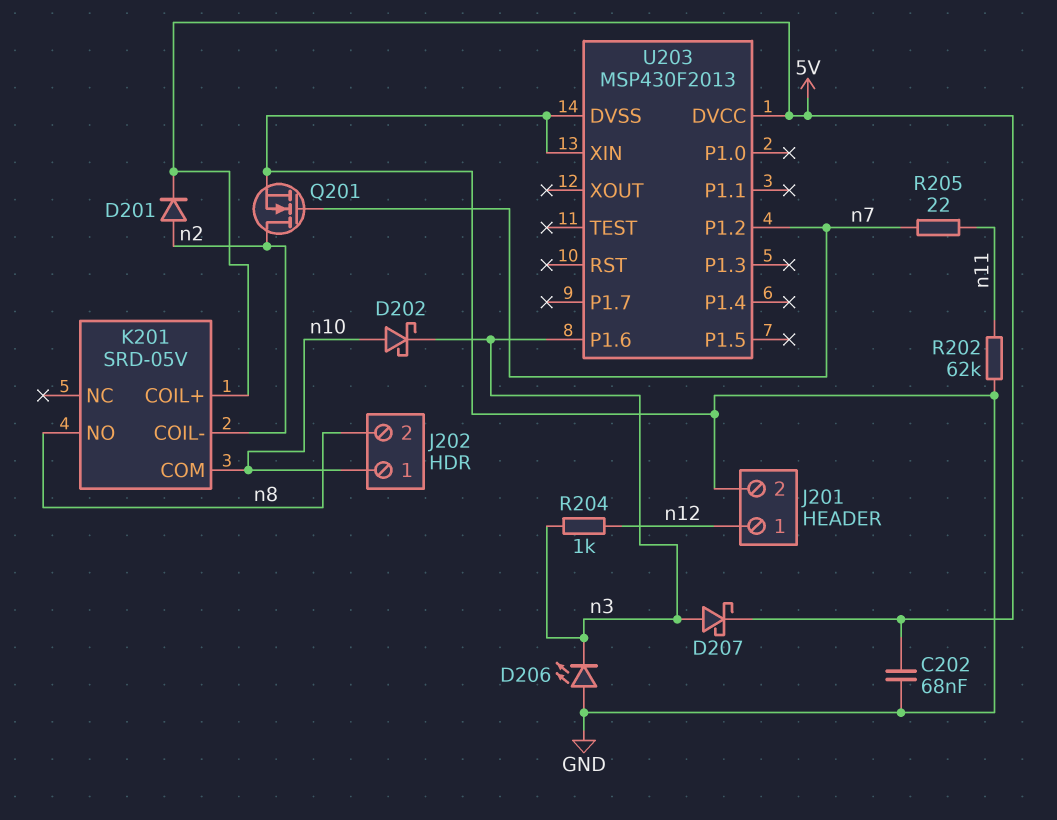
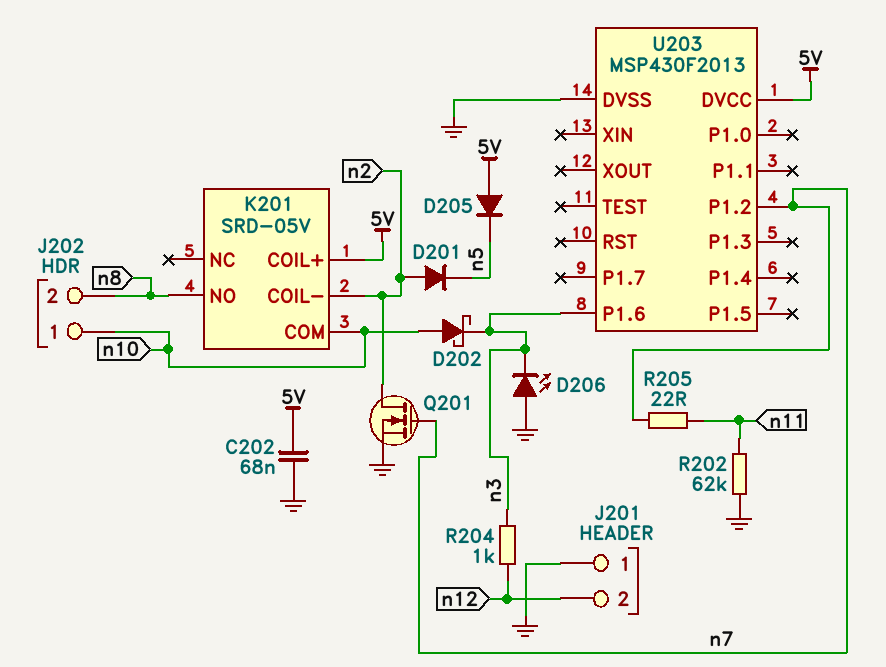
D201: diode (A n2, K 5V) -> diode (A n2, K n5)
D205: none -> diode (A 5V, K n5)
D207: schottky (A n3, K 5V) -> none
J201 pin 1: n12 -> GND
J201 pin 2: GND -> n12
U203 pin XIN: GND -> none

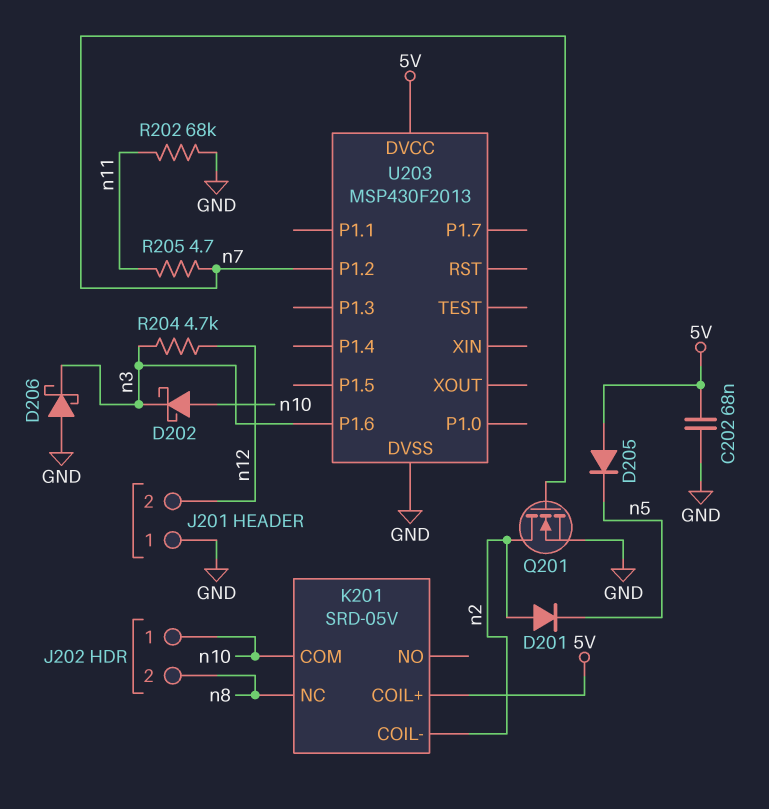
D206: LED (A GND, K n3) -> schottky (A GND, K n3)
K201 pin NC: none -> n8
K201 pin NO: n8 -> none
R202: 62k (GND, n11) -> 68k (GND, n11)
R204: 1k (n3, n12) -> 4.7k (n3, n12)
R205: 22 (n7, n11) -> 4.7 (n7, n11)

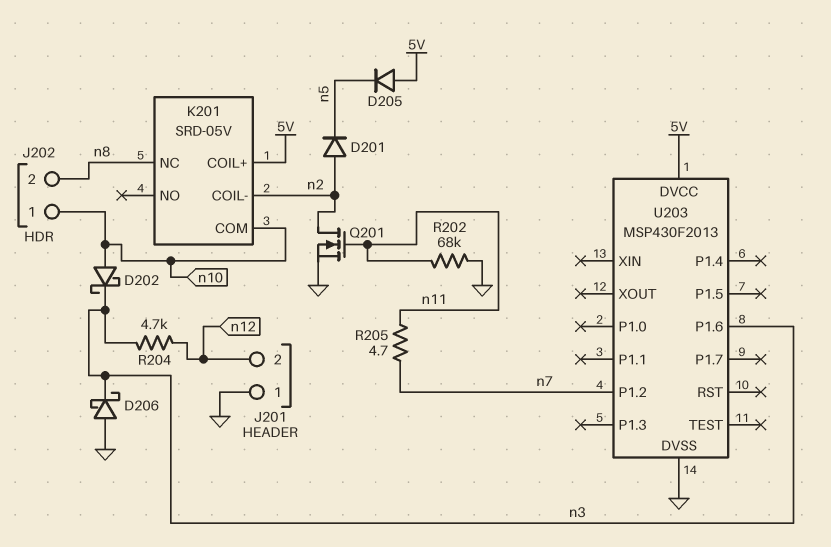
C202: 68nF (5V, GND) -> none
Q201: NMOS (G n7, D n2, S GND) -> NMOS (G n11, D n2, S GND)

